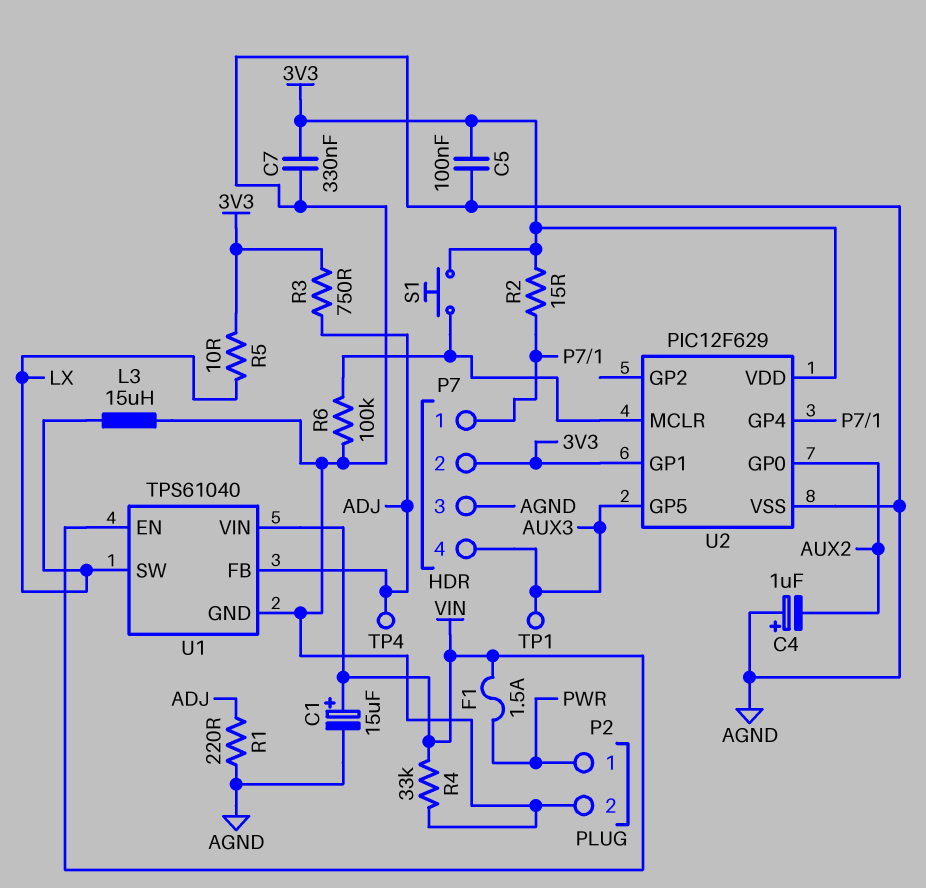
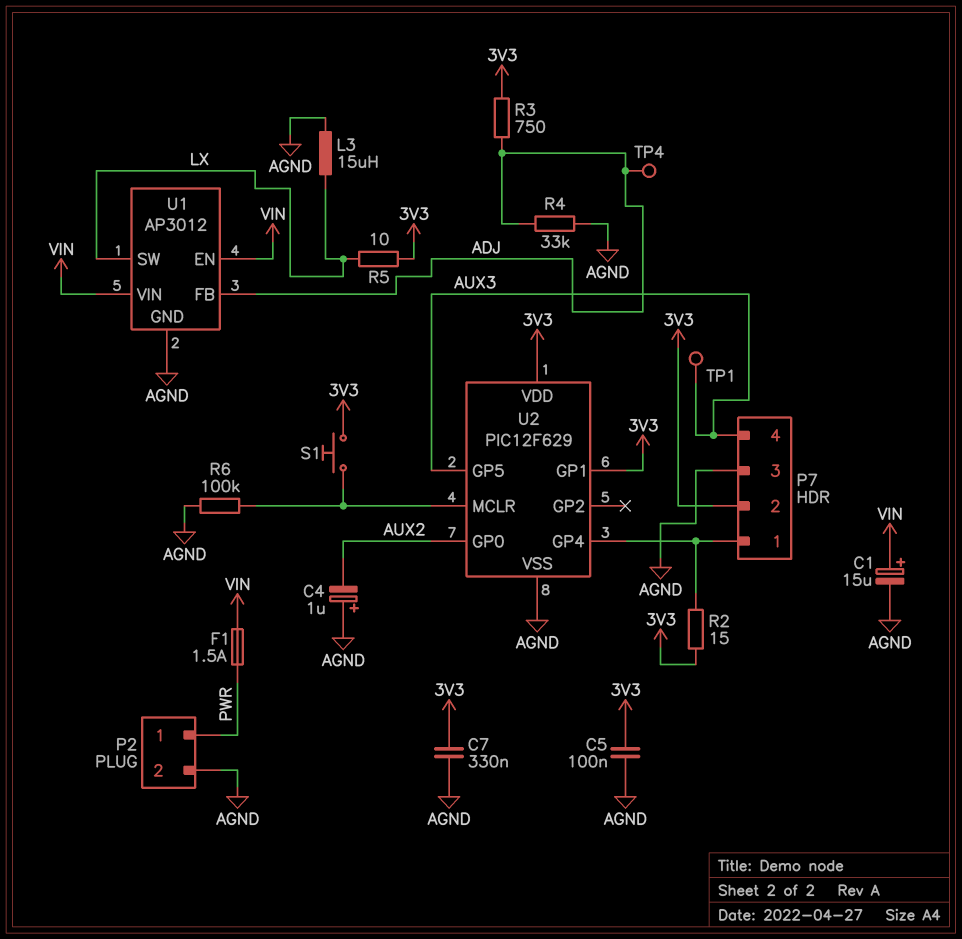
R1: 220 (ADJ, AGND) -> none
R4: 33k (AGND, VIN) -> 33k (ADJ, AGND)
U1: TPS61040 -> AP3012

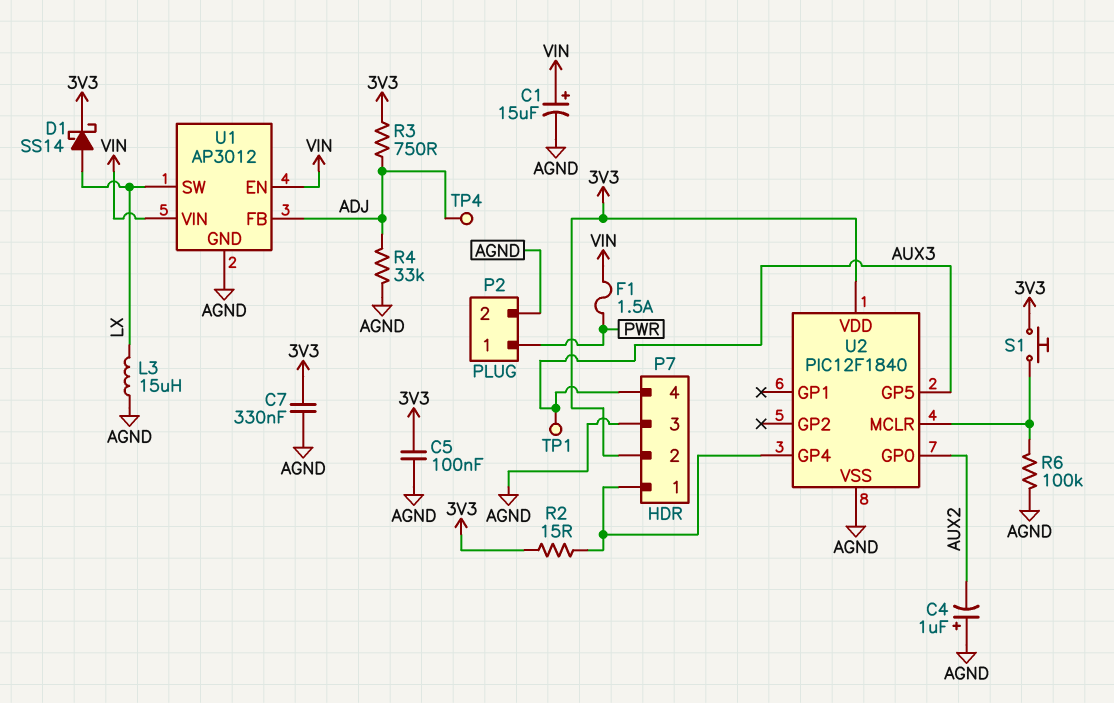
D1: none -> schottky SS14 (A LX, K 3V3)
R5: 10 (3V3, LX) -> none
U2: PIC12F629 -> PIC12F1840
U2 pin GP1: 3V3 -> none

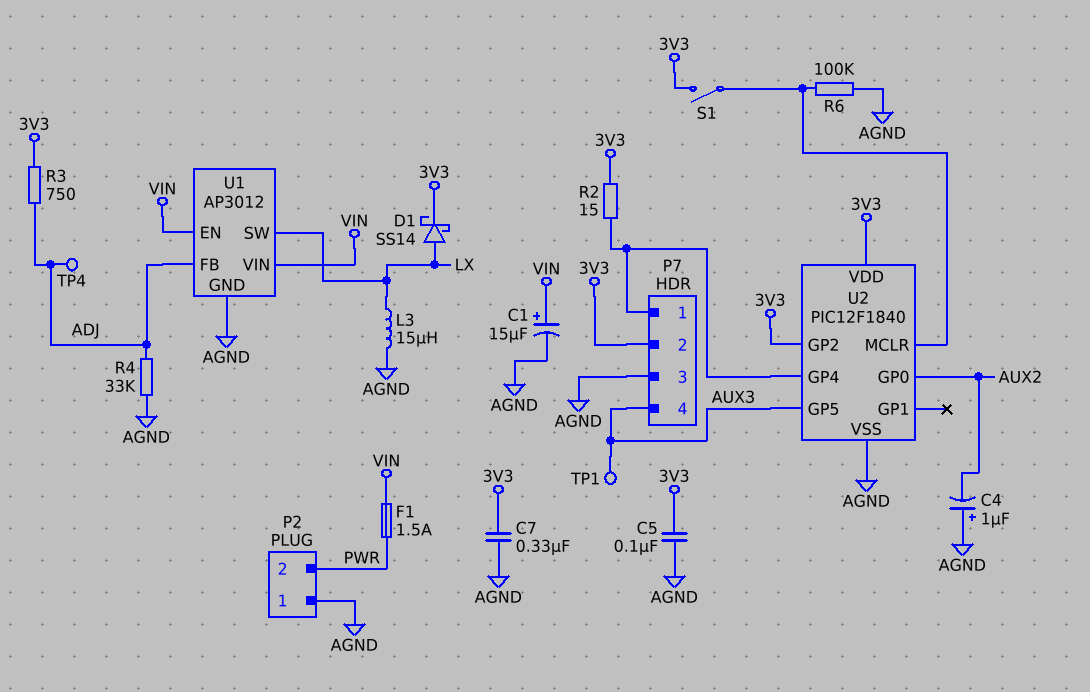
P2 pin 1: PWR -> AGND
P2 pin 2: AGND -> PWR
S1: button (3V3, U2/MCLR) -> switch (3V3, U2/MCLR)
U2 pin GP2: none -> 3V3

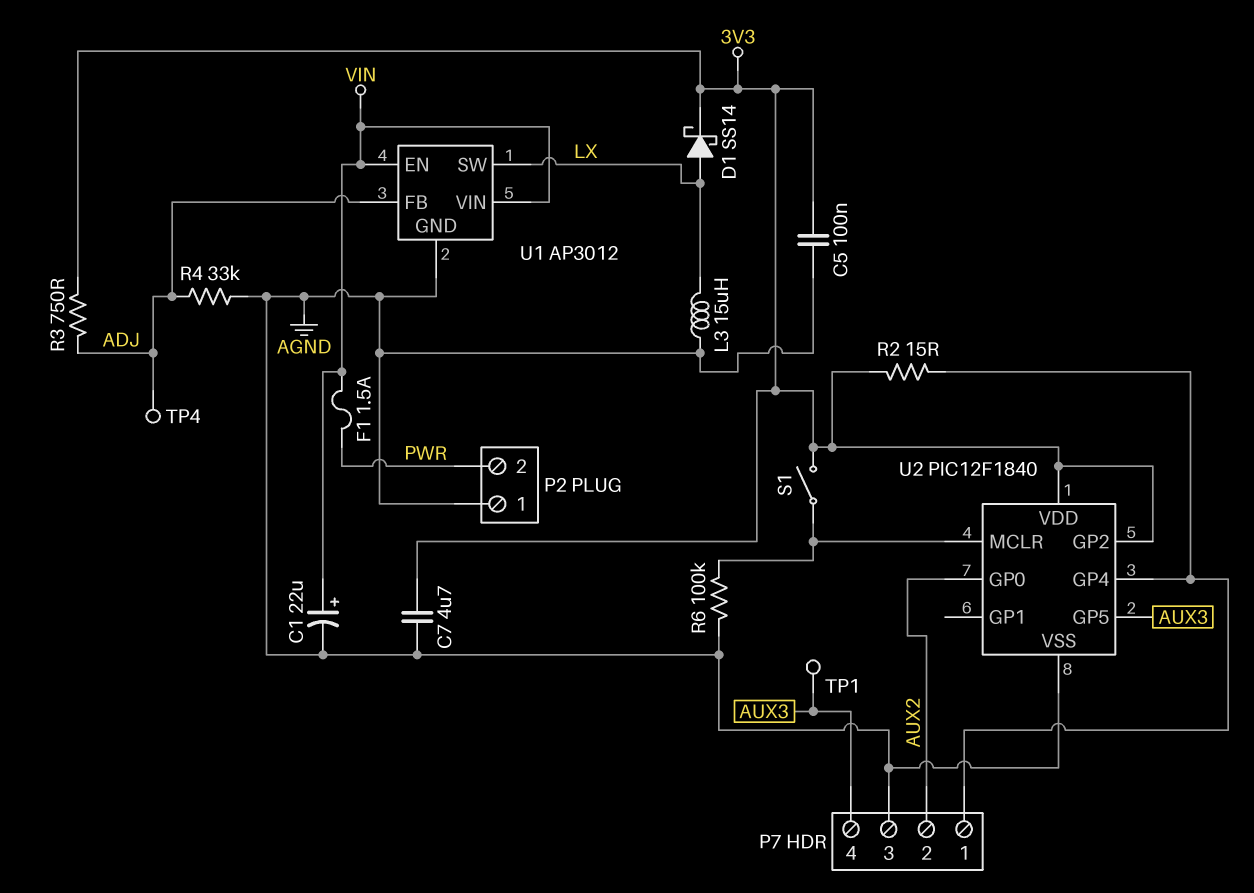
C1: 15uF (plus VIN, minus AGND) -> 22uF (plus VIN, minus AGND)
C4: 1uF (plus AGND, minus AUX2) -> none
C7: 330nF (3V3, AGND) -> 4.7uF (3V3, AGND)
P7 pin 2: 3V3 -> AUX2

